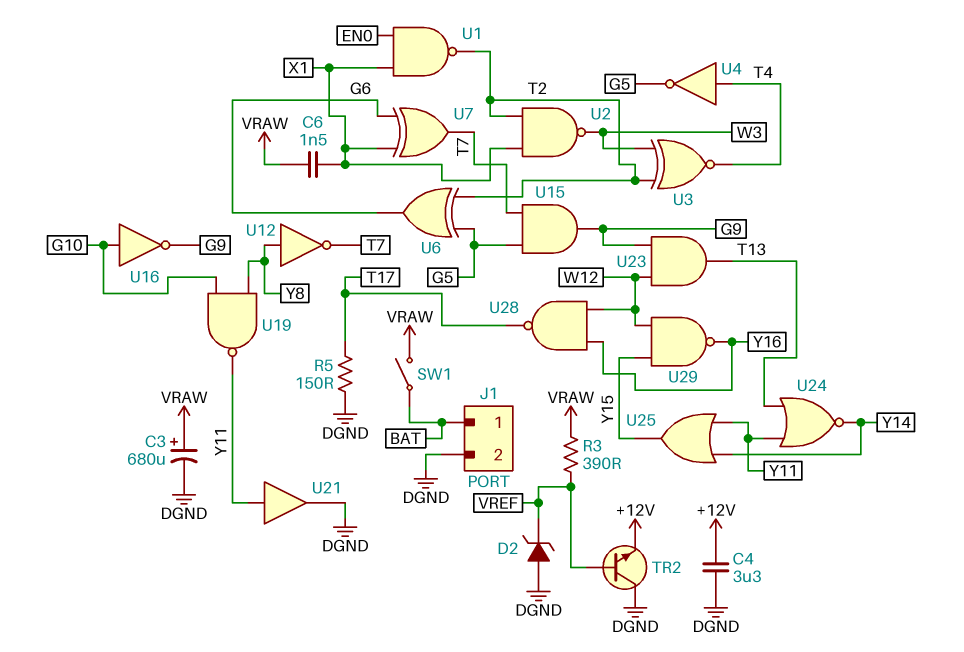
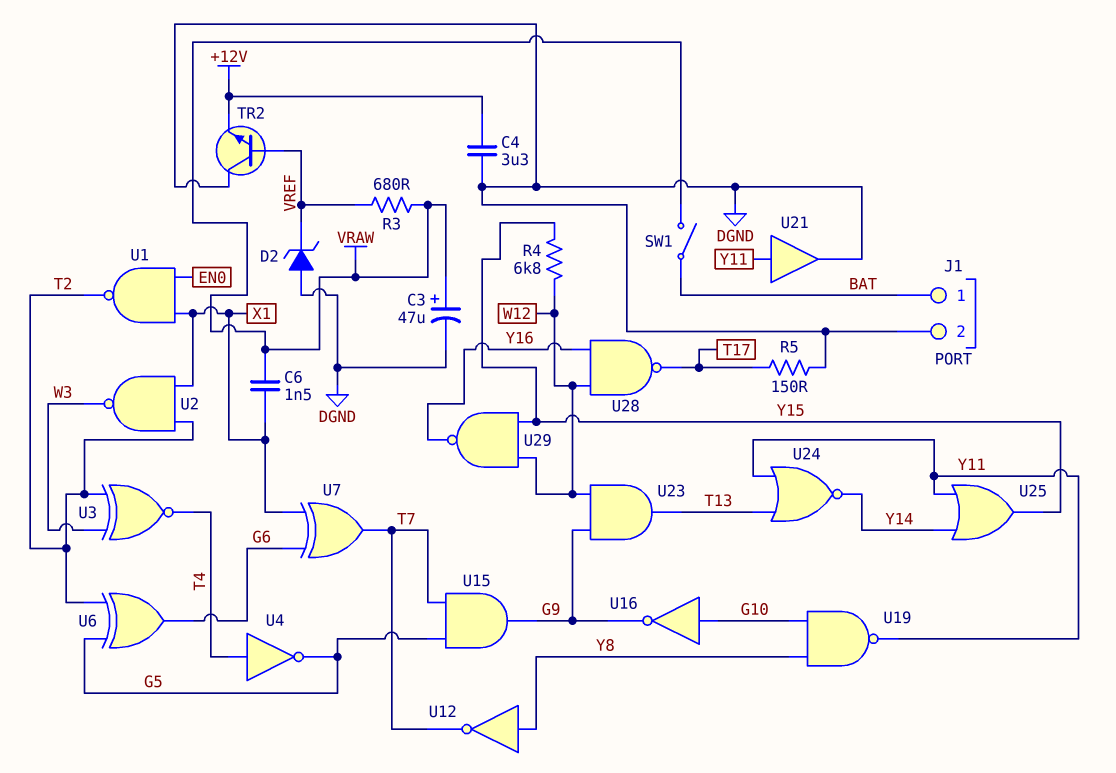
C3: 680uF (plus VRAW, minus DGND) -> 47uF (plus VRAW, minus DGND)
R3: 390 (VRAW, VREF) -> 680 (VRAW, VREF)
R4: none -> 6.8k (W12, Y15)

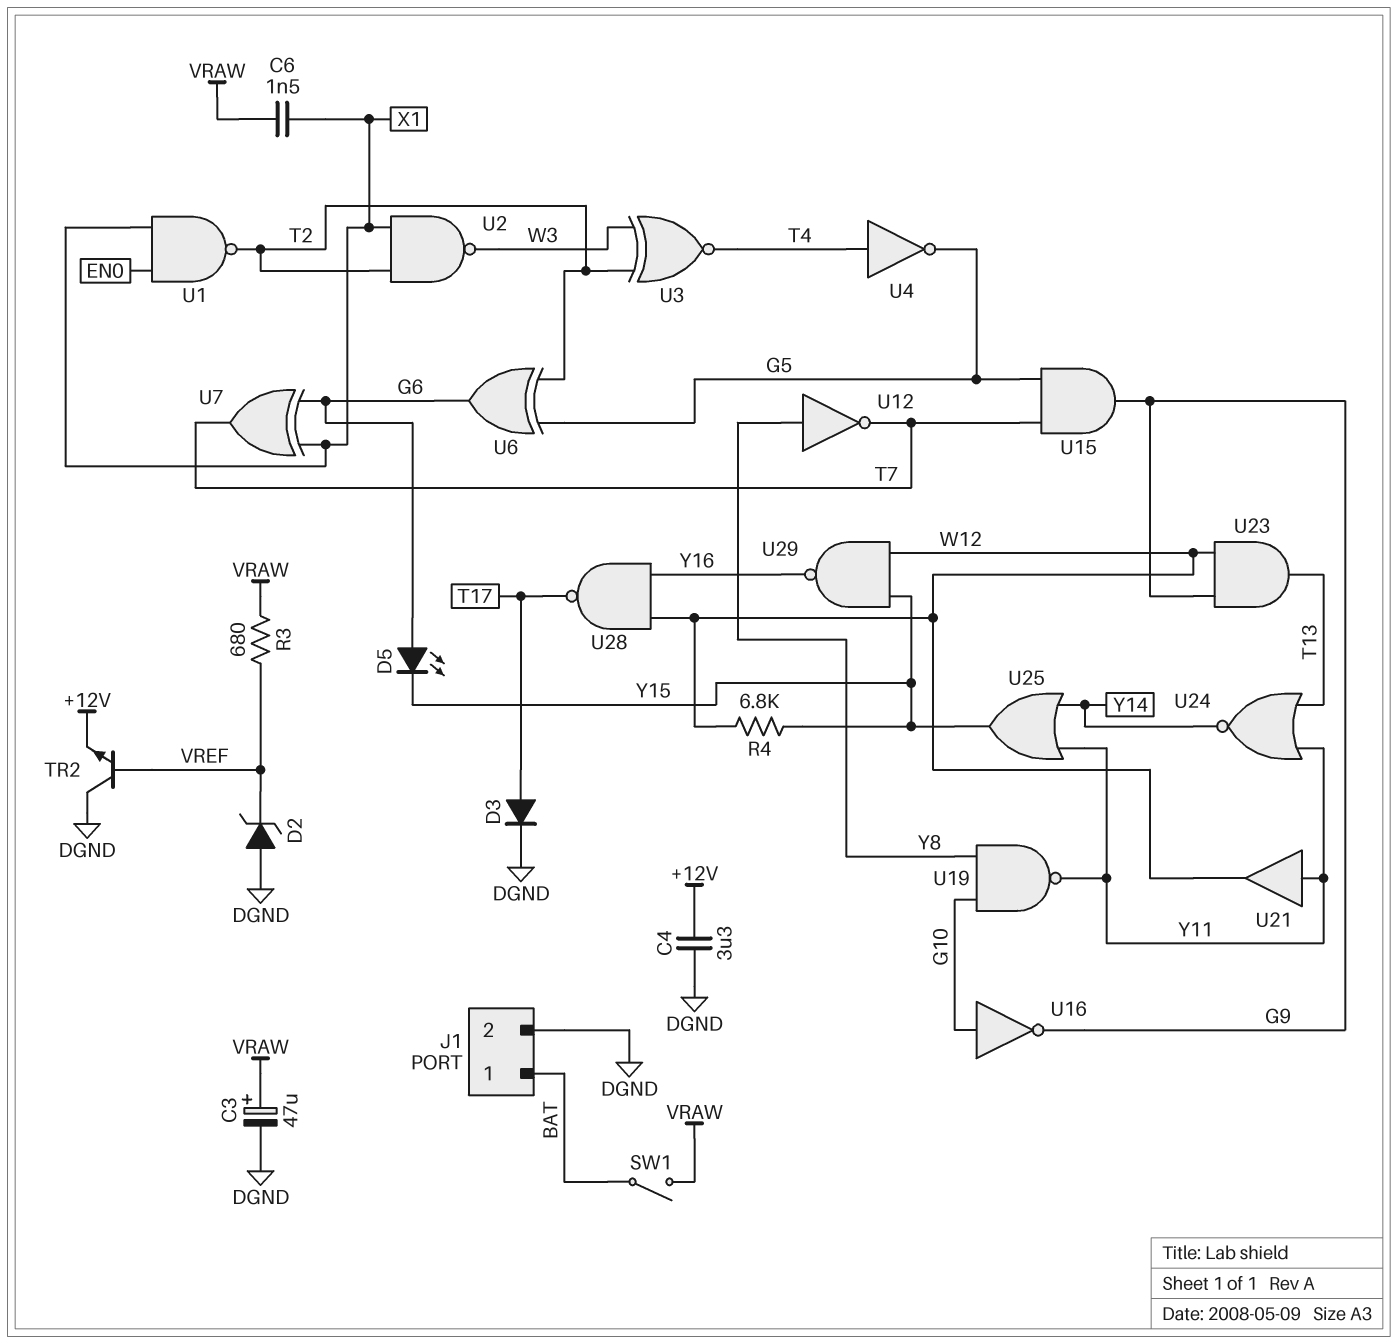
D3: none -> diode (A T17, K DGND)
D5: none -> LED (A G6, K Y15)
R5: 150 (DGND, T17) -> none
U21: buffer (in Y11, out DGND) -> buffer (in Y11, out W12)

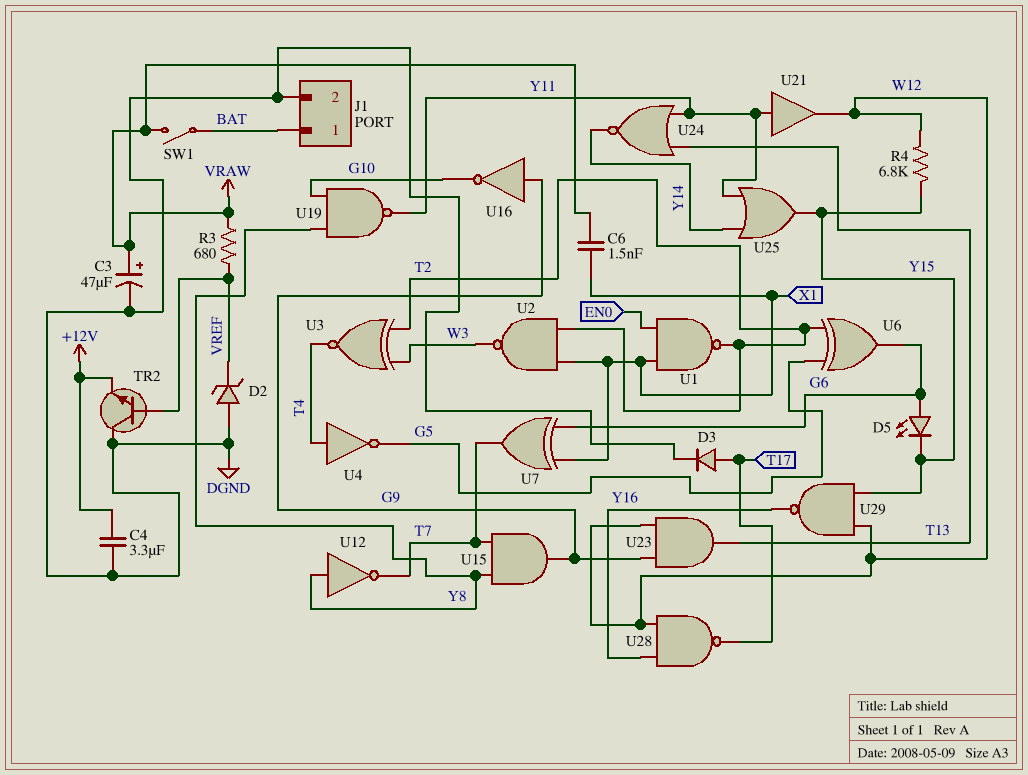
U15: AND (in G5, in T7, out G9) -> AND (in T7, in Y8, out G9)
U16: NOT (in G10, out G9) -> NOT (in G9, out G10)

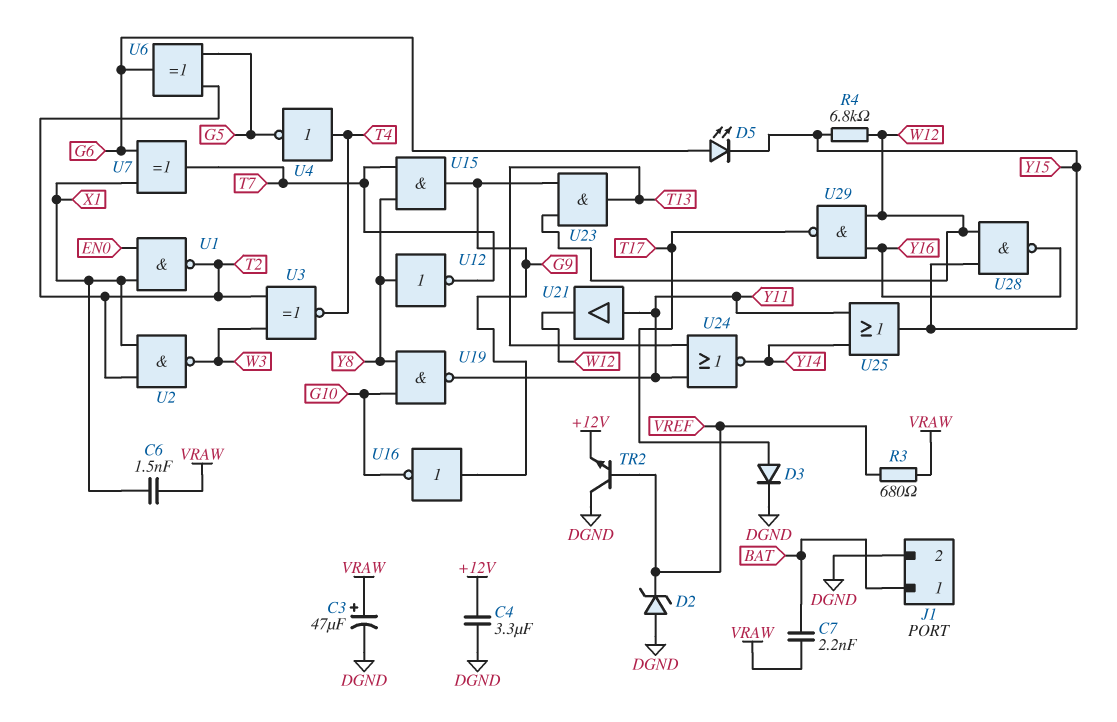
C7: none -> 2.2nF (BAT, VRAW)
SW1: switch (BAT, VRAW) -> none
U28: NAND (in W12, in Y16, out T17) -> NAND (in W12, in Y15, out Y16)
U29: NAND (in W12, in Y15, out Y16) -> NAND (in W12, in Y16, out T17)

